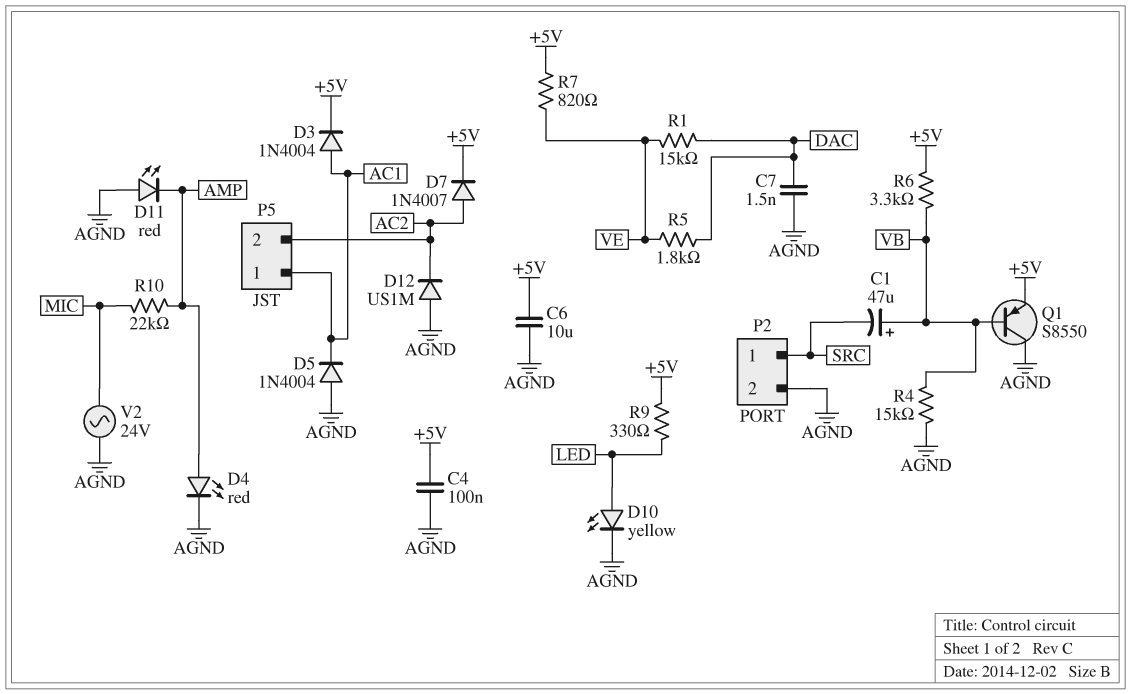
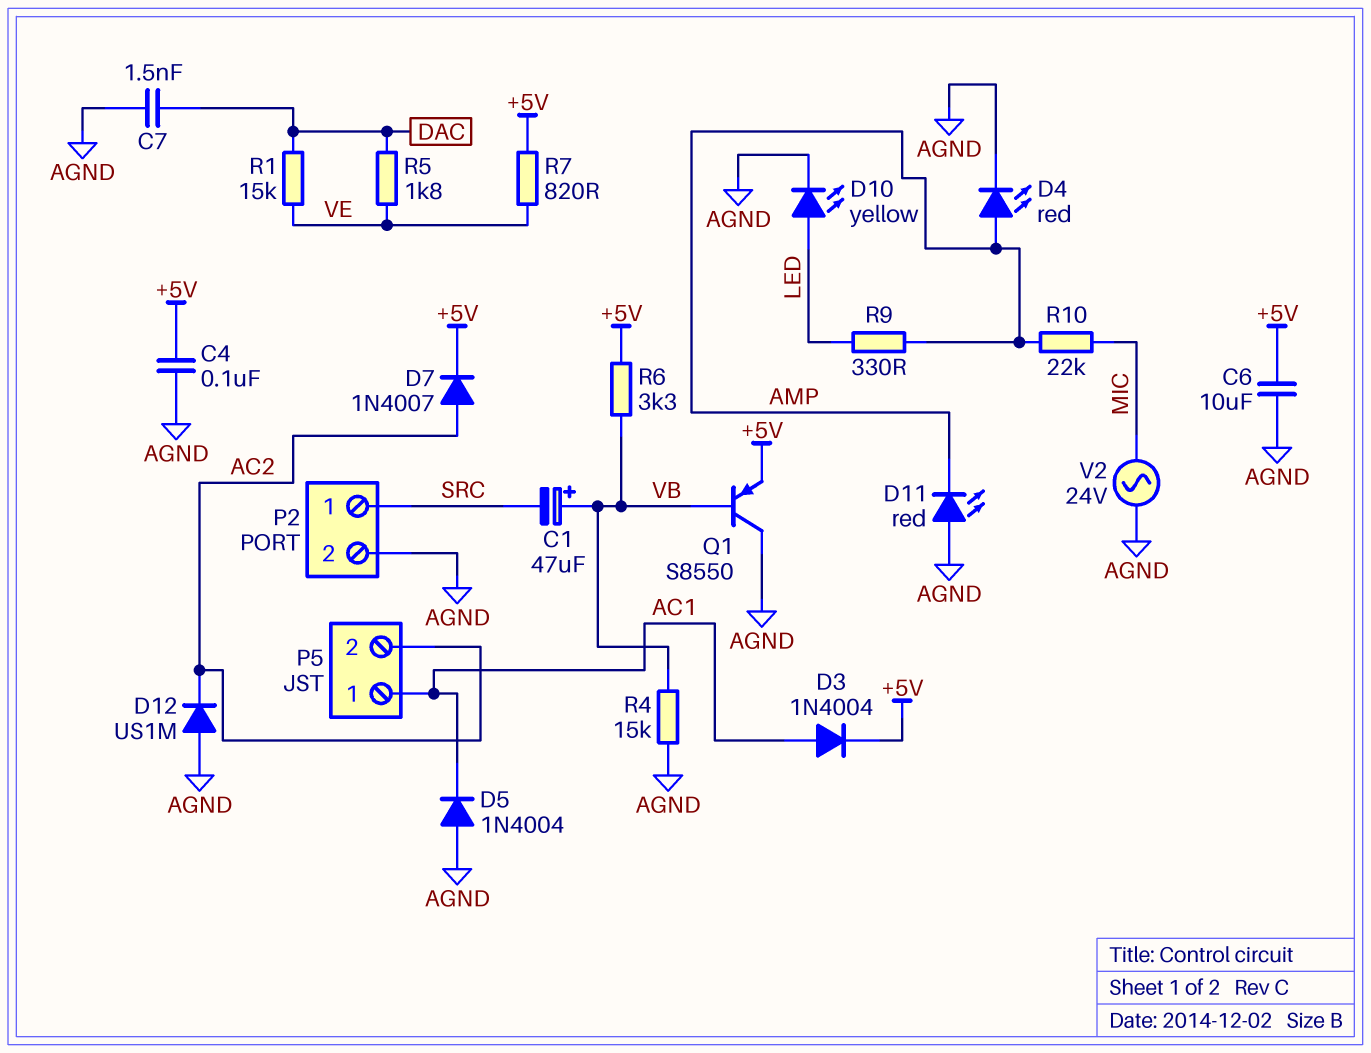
R9: 330 (+5V, LED) -> 330 (AMP, LED)

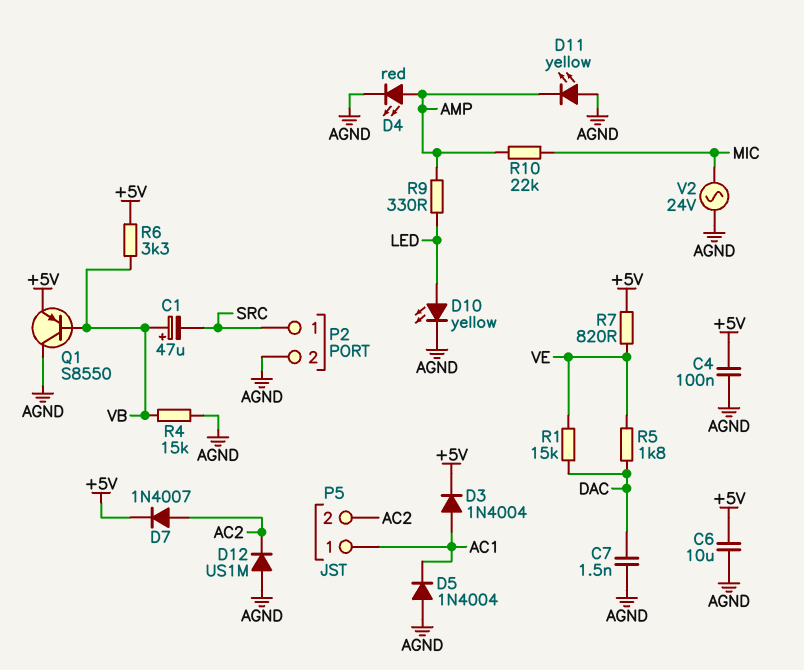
D11: LED red (A AGND, K AMP) -> LED yellow (A AGND, K AMP)

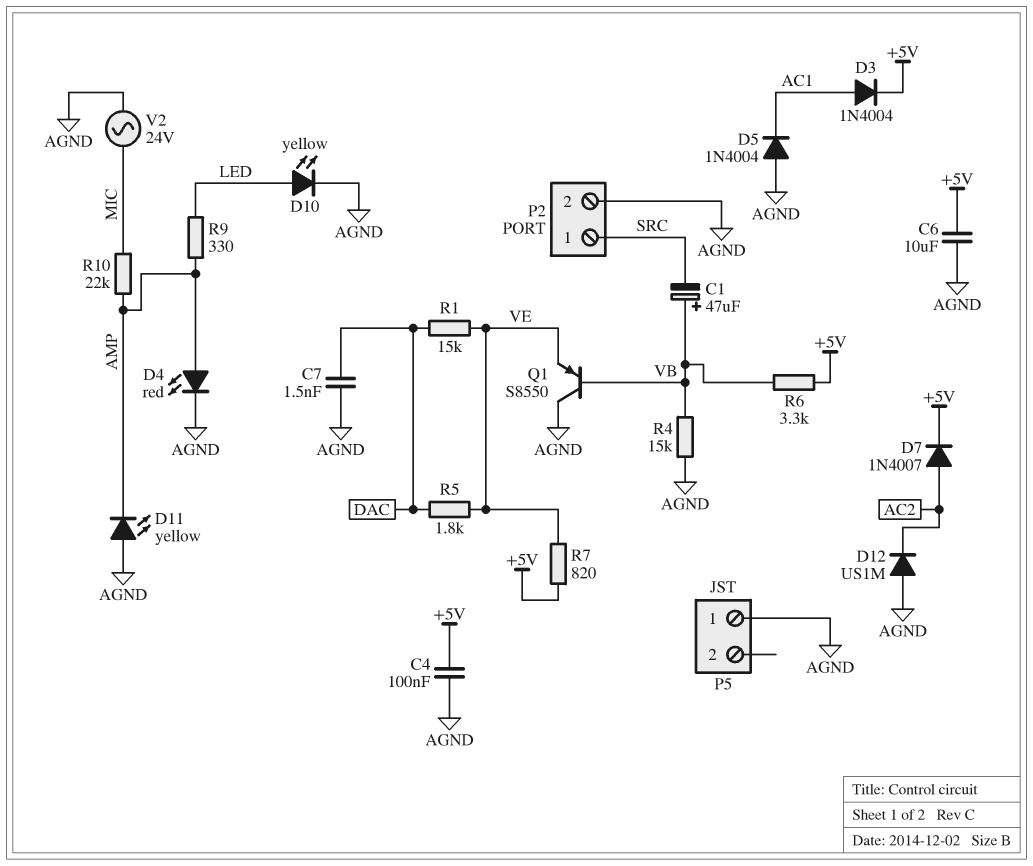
P5 pin 1: AC1 -> AGND
P5 pin 2: AC2 -> none
Q1: PNP S8550 (B VB, C AGND, E +5V) -> PNP S8550 (B VB, C AGND, E VE)

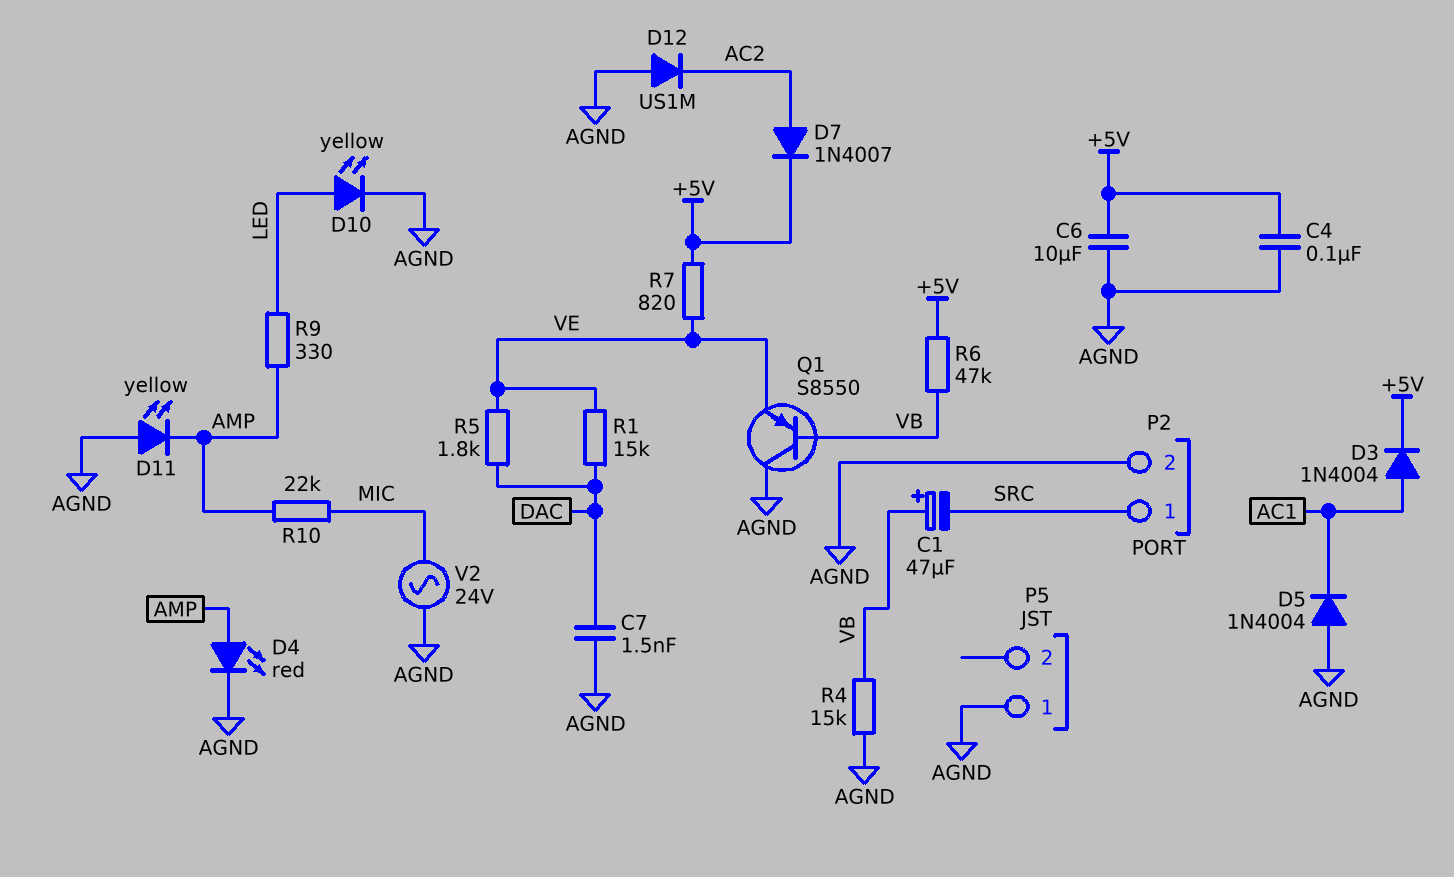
R6: 3.3k (+5V, VB) -> 47k (+5V, VB)

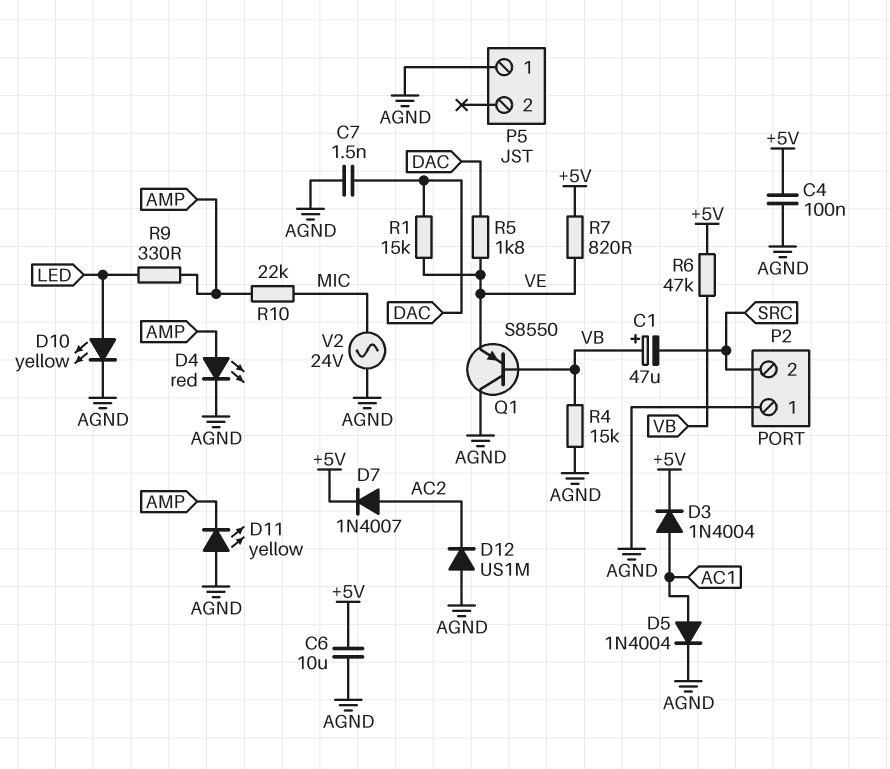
D5: diode 1N4004 (A AGND, K AC1) -> diode 1N4004 (A AC1, K AGND)
P2 pin 1: SRC -> AGND
P2 pin 2: AGND -> SRC

